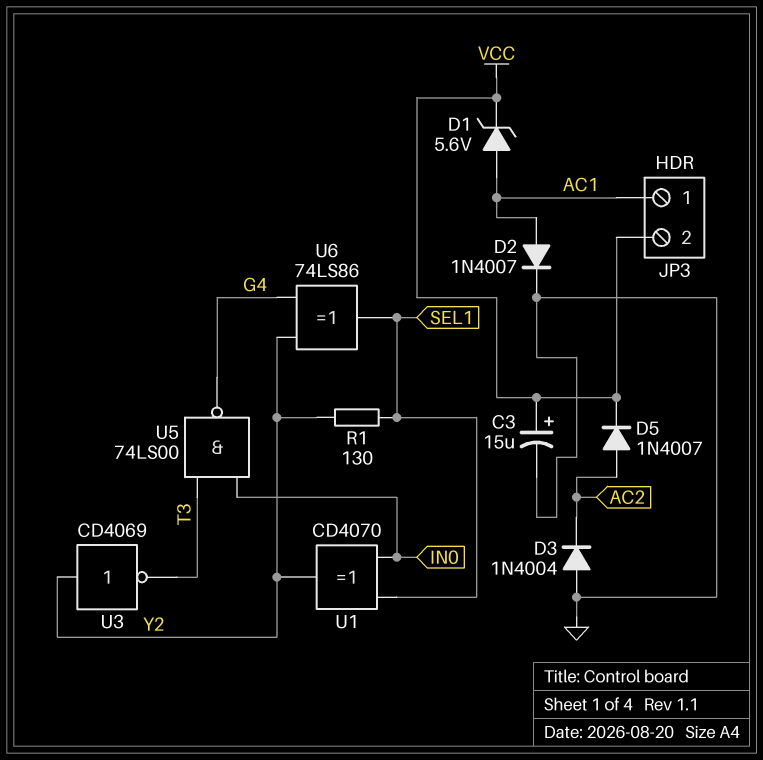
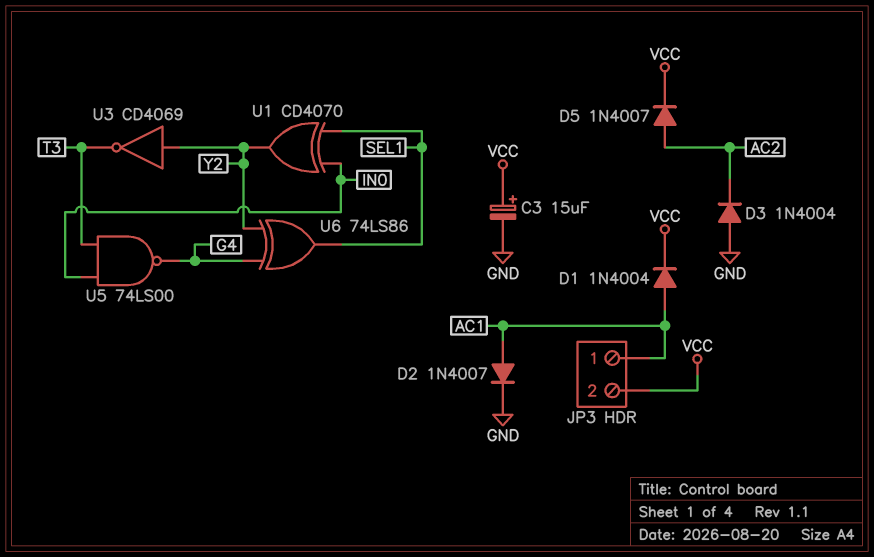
D1: zener 5.6V (A AC1, K VCC) -> diode 1N4004 (A AC1, K VCC)
R1: 130 (SEL1, Y2) -> none

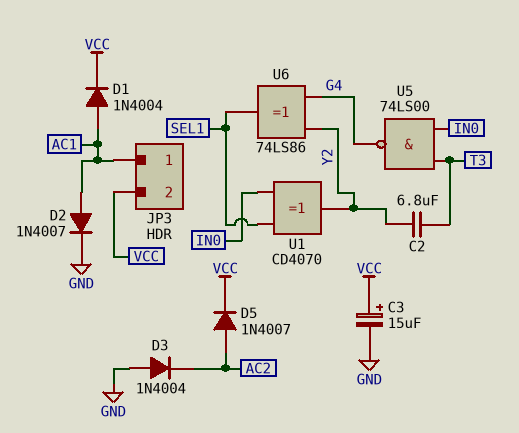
C2: none -> 6.8uF (T3, Y2)
U3: NOT CD4069 (in Y2, out T3) -> none

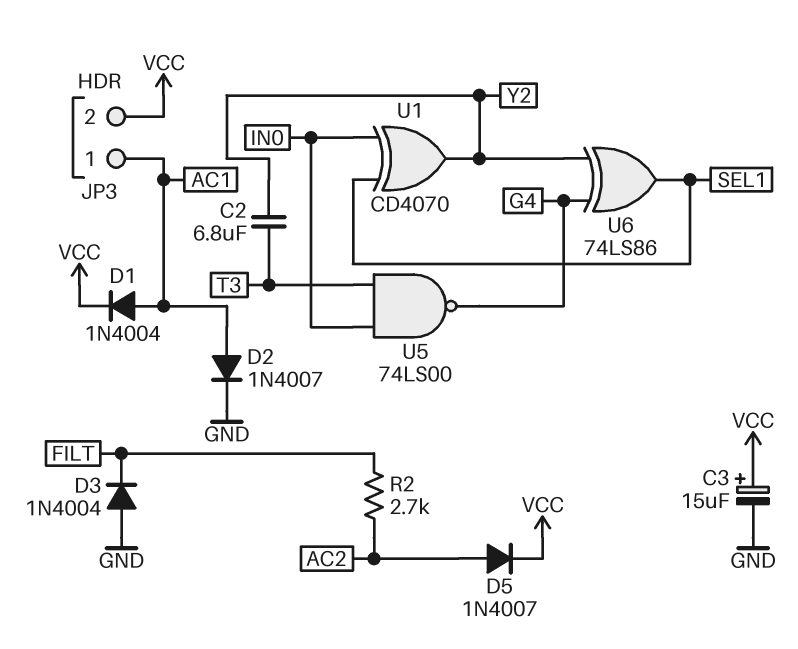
D3: diode 1N4004 (A GND, K AC2) -> diode 1N4004 (A GND, K FILT)
R2: none -> 2.7k (AC2, FILT)

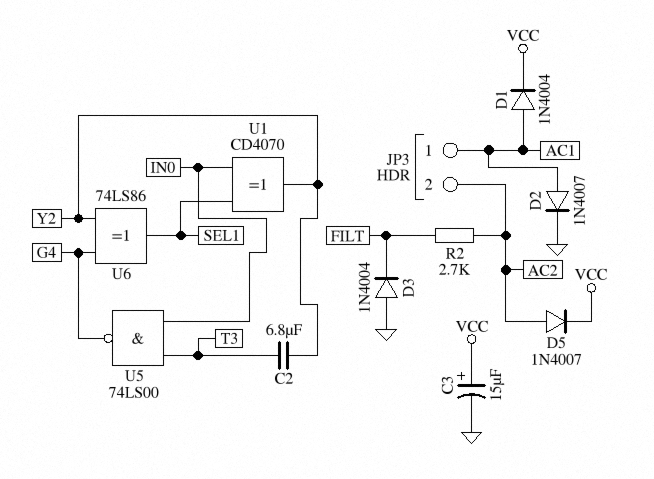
JP3 pin 2: VCC -> AC2

